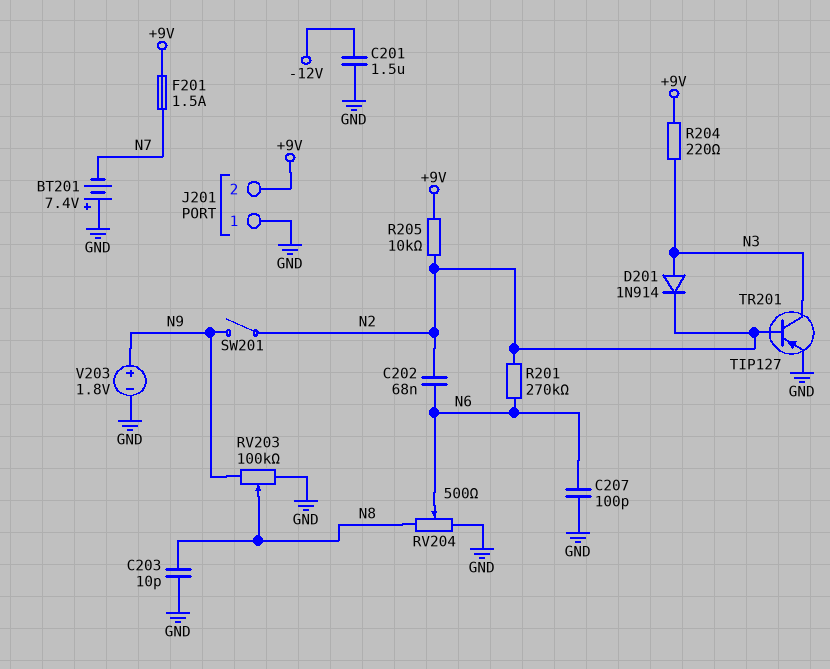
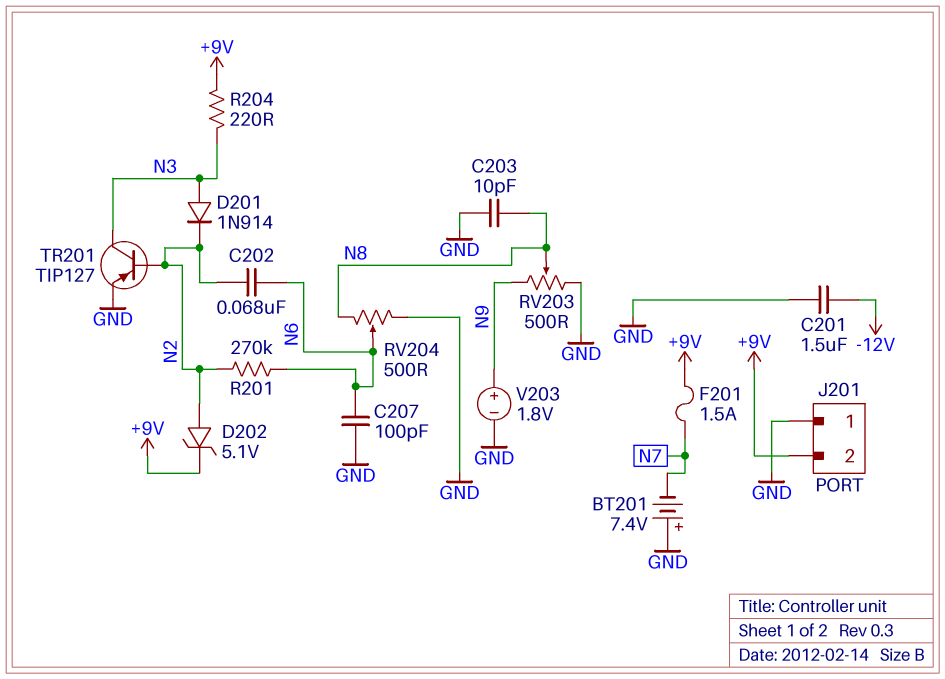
D202: none -> zener 5.1V (A N2, K +9V)
R205: 10k (+9V, N2) -> none
RV203: 100k (GND, N9, wiper N8) -> 500 (GND, N9, wiper N8)
SW201: switch (N2, N9) -> none

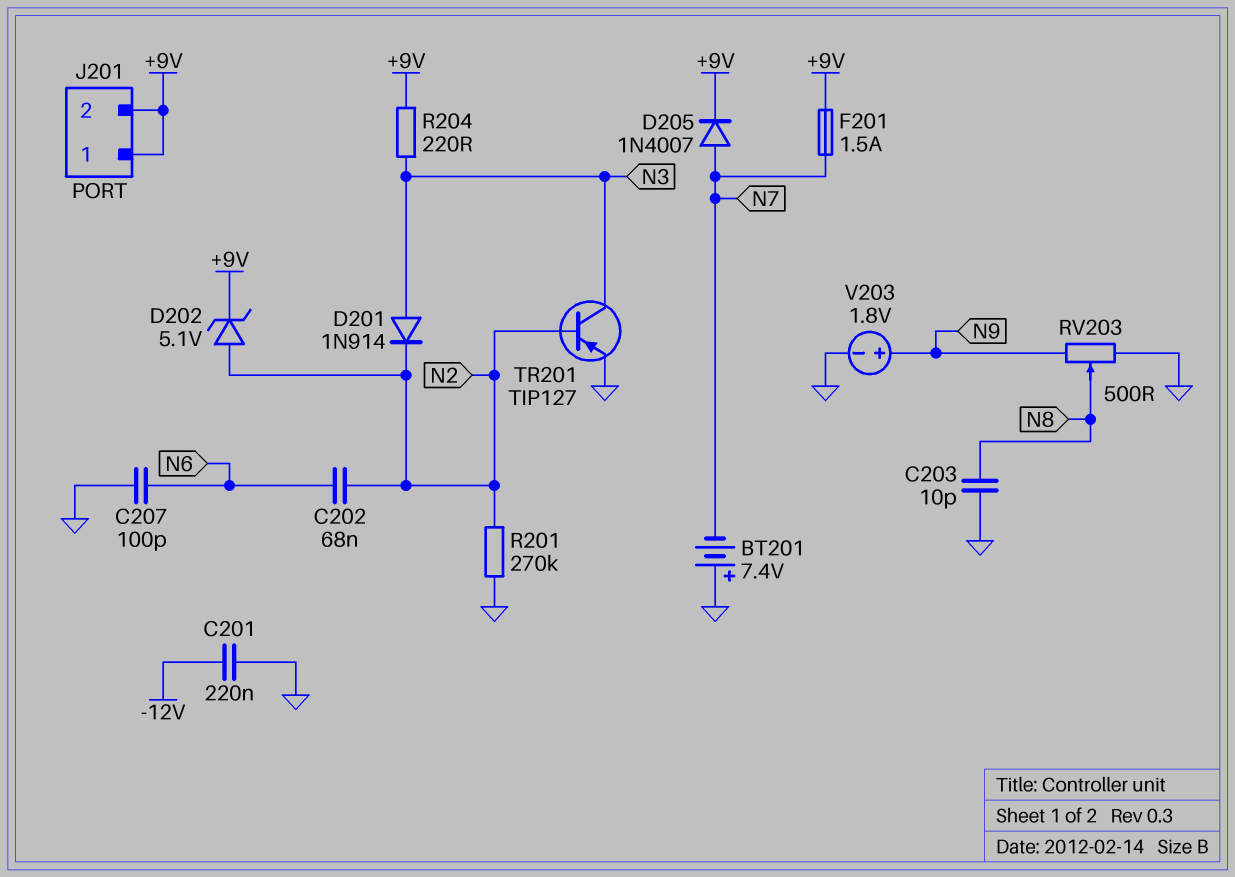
C201: 1.5uF (-12V, GND) -> 220nF (-12V, GND)
D205: none -> diode 1N4007 (A N7, K +9V)
J201 pin 1: GND -> +9V
R201: 270k (N2, N6) -> 270k (GND, N2)
RV204: 500 (GND, N8, wiper N6) -> none

